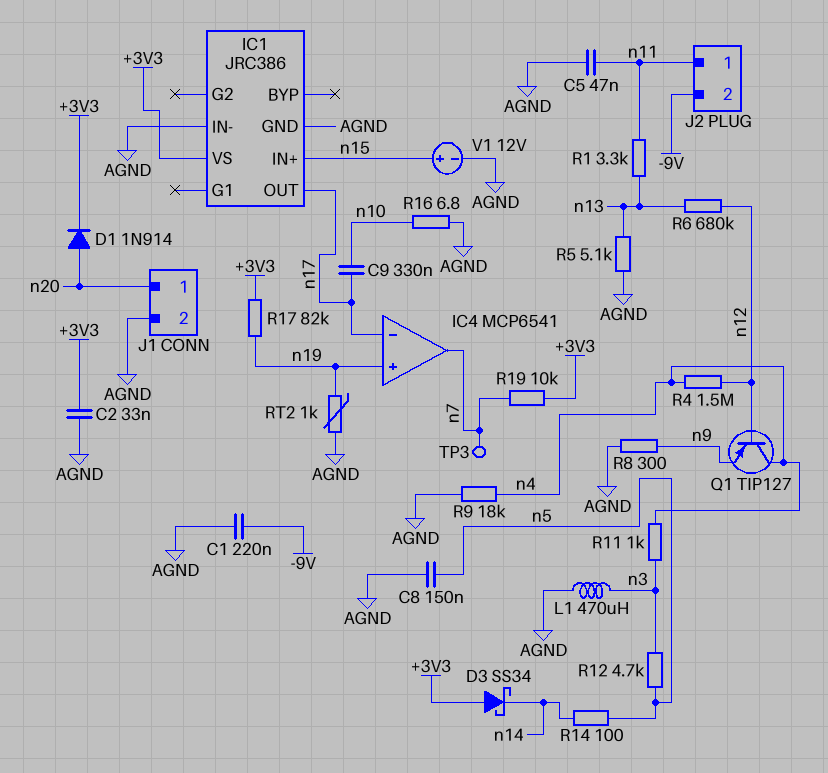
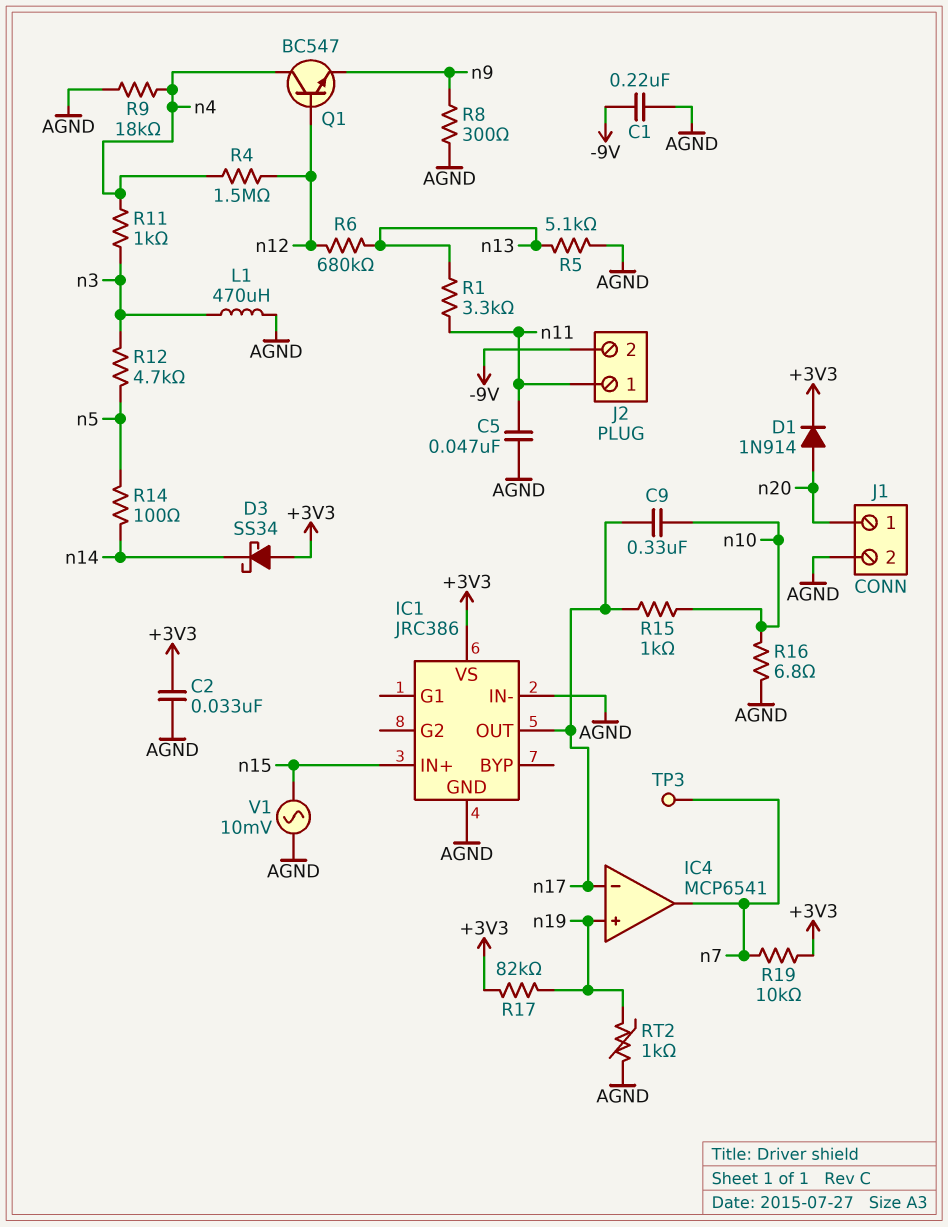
C8: 150nF (AGND, n5) -> none
Q1: PNP TIP127 (B n12, C n4, E n9) -> NPN BC547 (B n12, C n4, E n9)
R15: none -> 1k (n10, n17)
V1: 12V (plus n15, minus AGND) -> AC 10mV (AGND, n15)

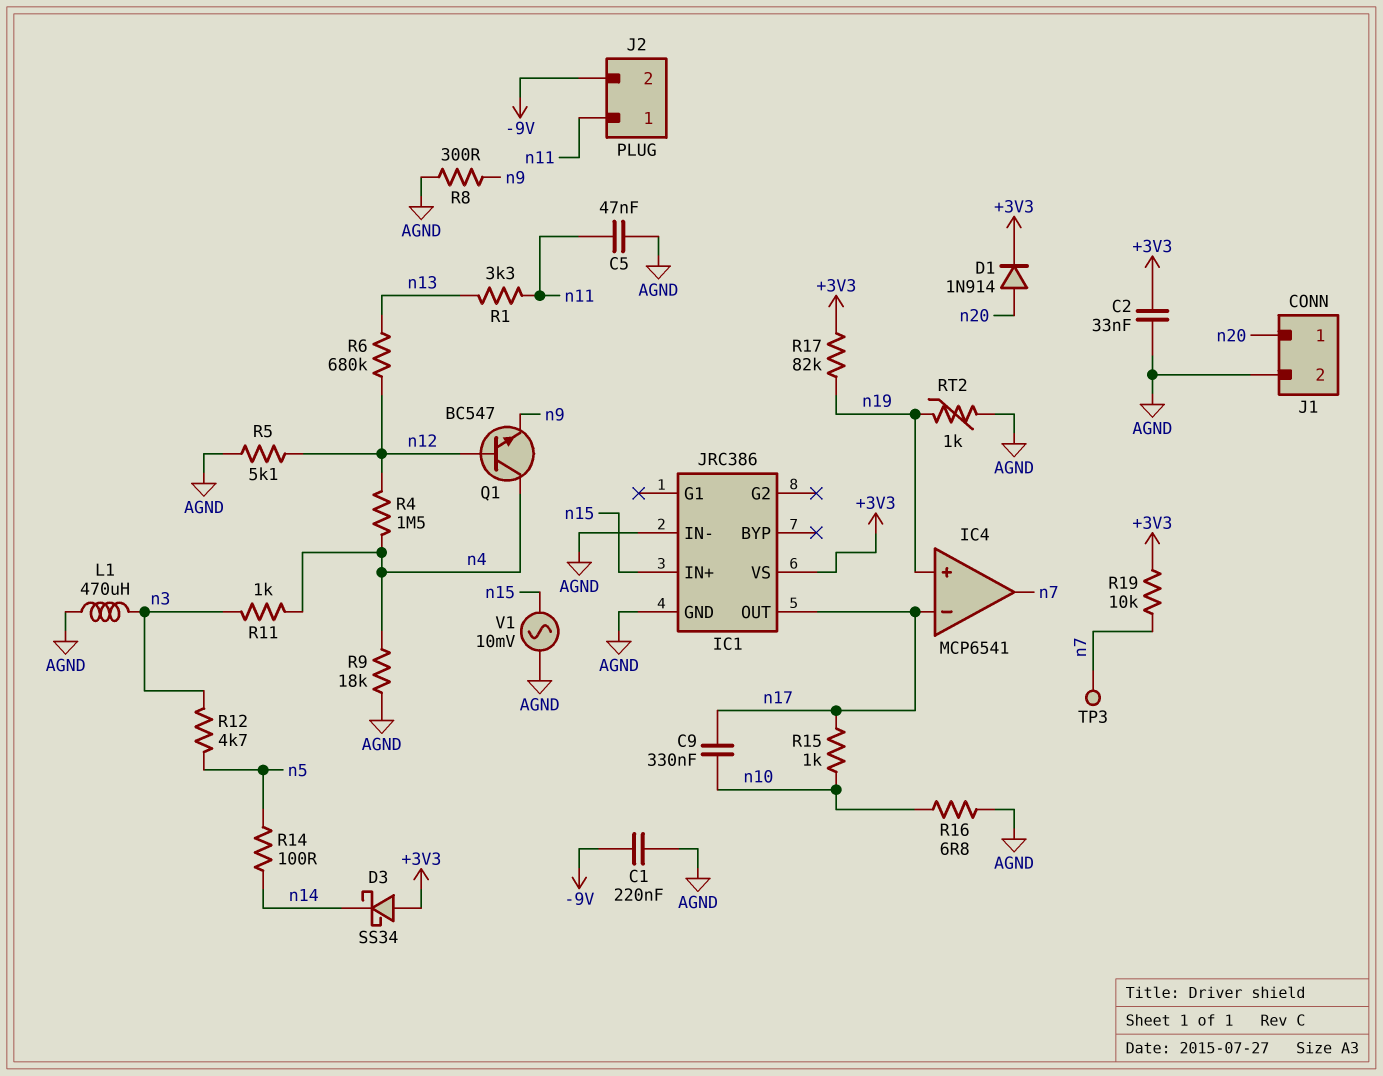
R5: 5.1k (AGND, n13) -> 5.1k (AGND, n12)

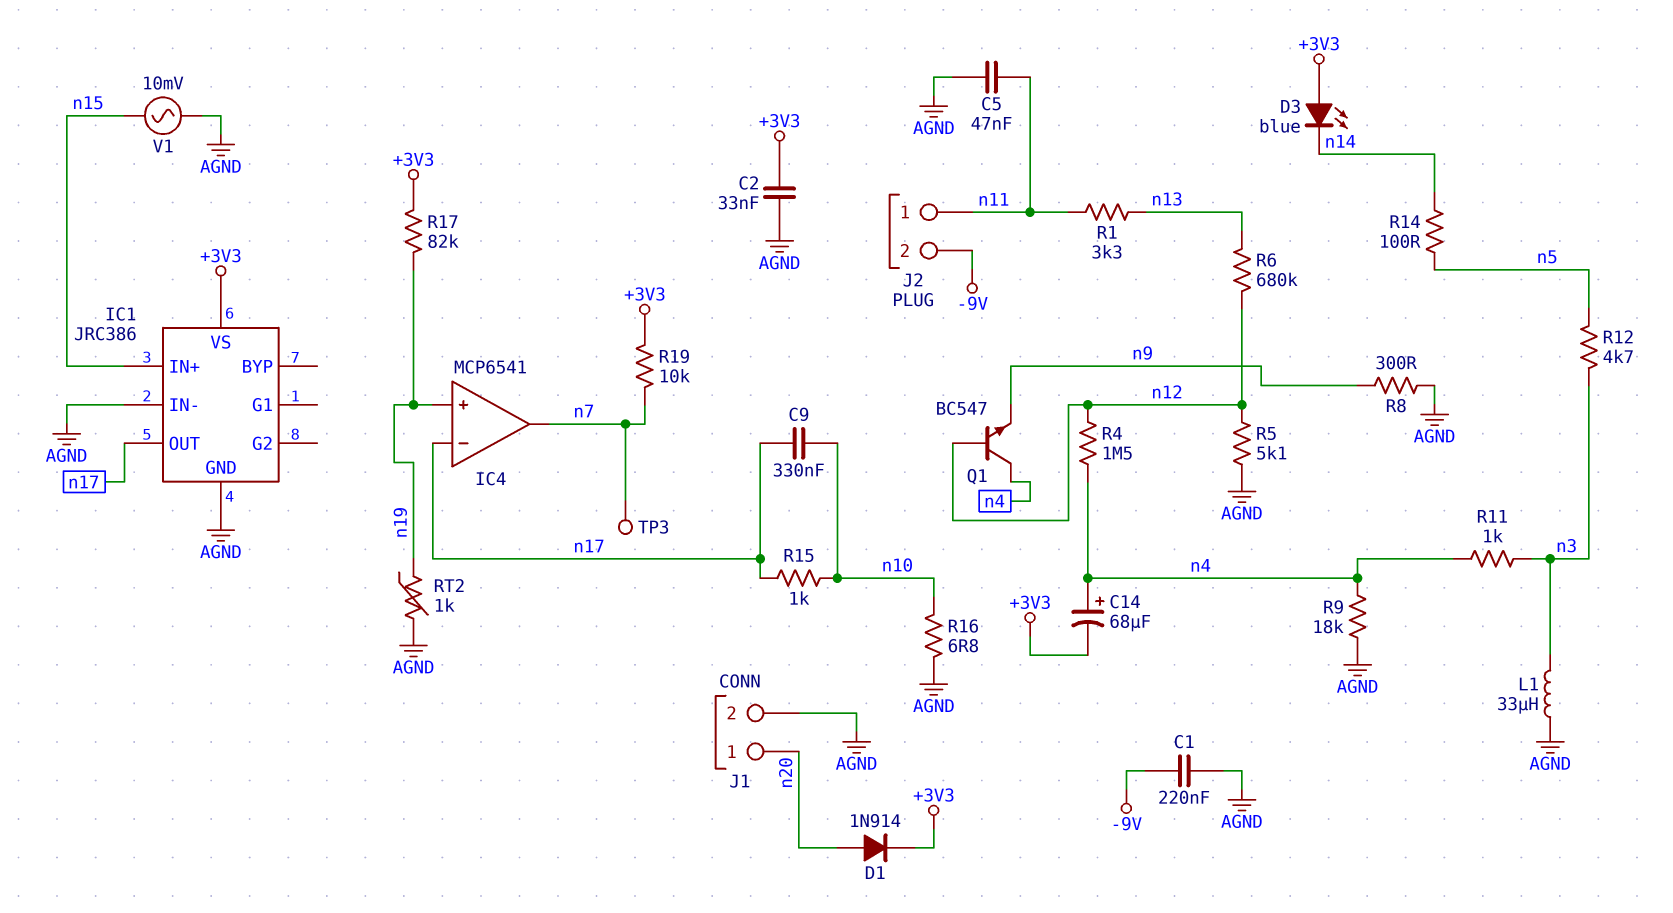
C14: none -> 68uF (plus n4, minus +3V3)
D3: schottky SS34 (A +3V3, K n14) -> LED blue (A +3V3, K n14)
L1: 470uH (AGND, n3) -> 33uH (AGND, n3)

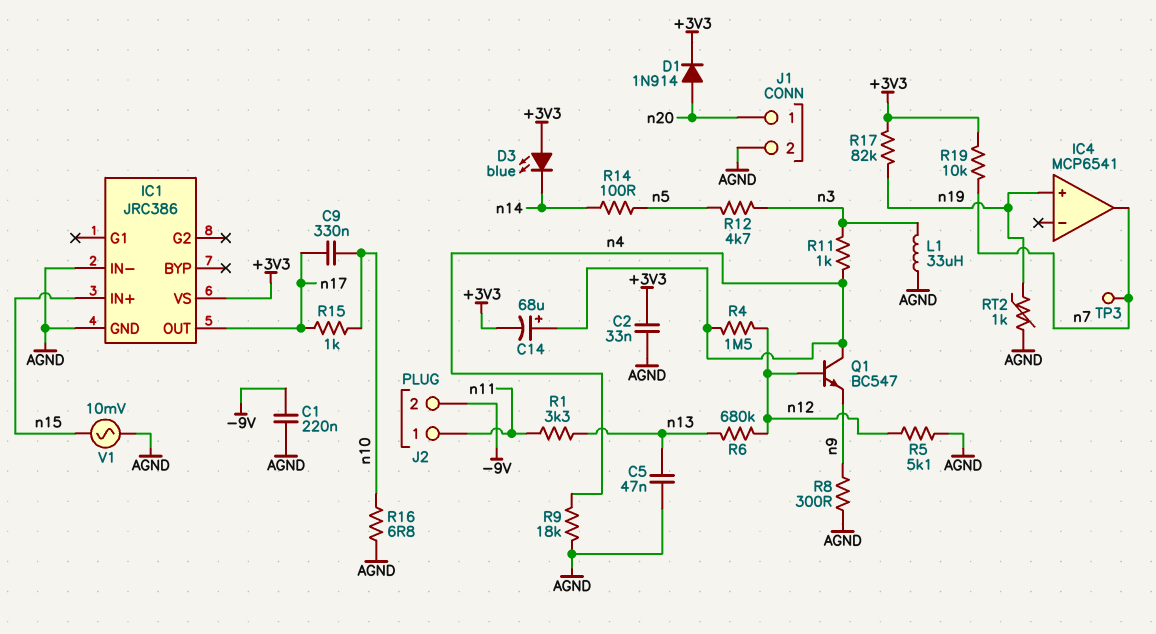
C5: 47nF (AGND, n11) -> 47nF (AGND, n13)
IC4 pin in-: n17 -> none

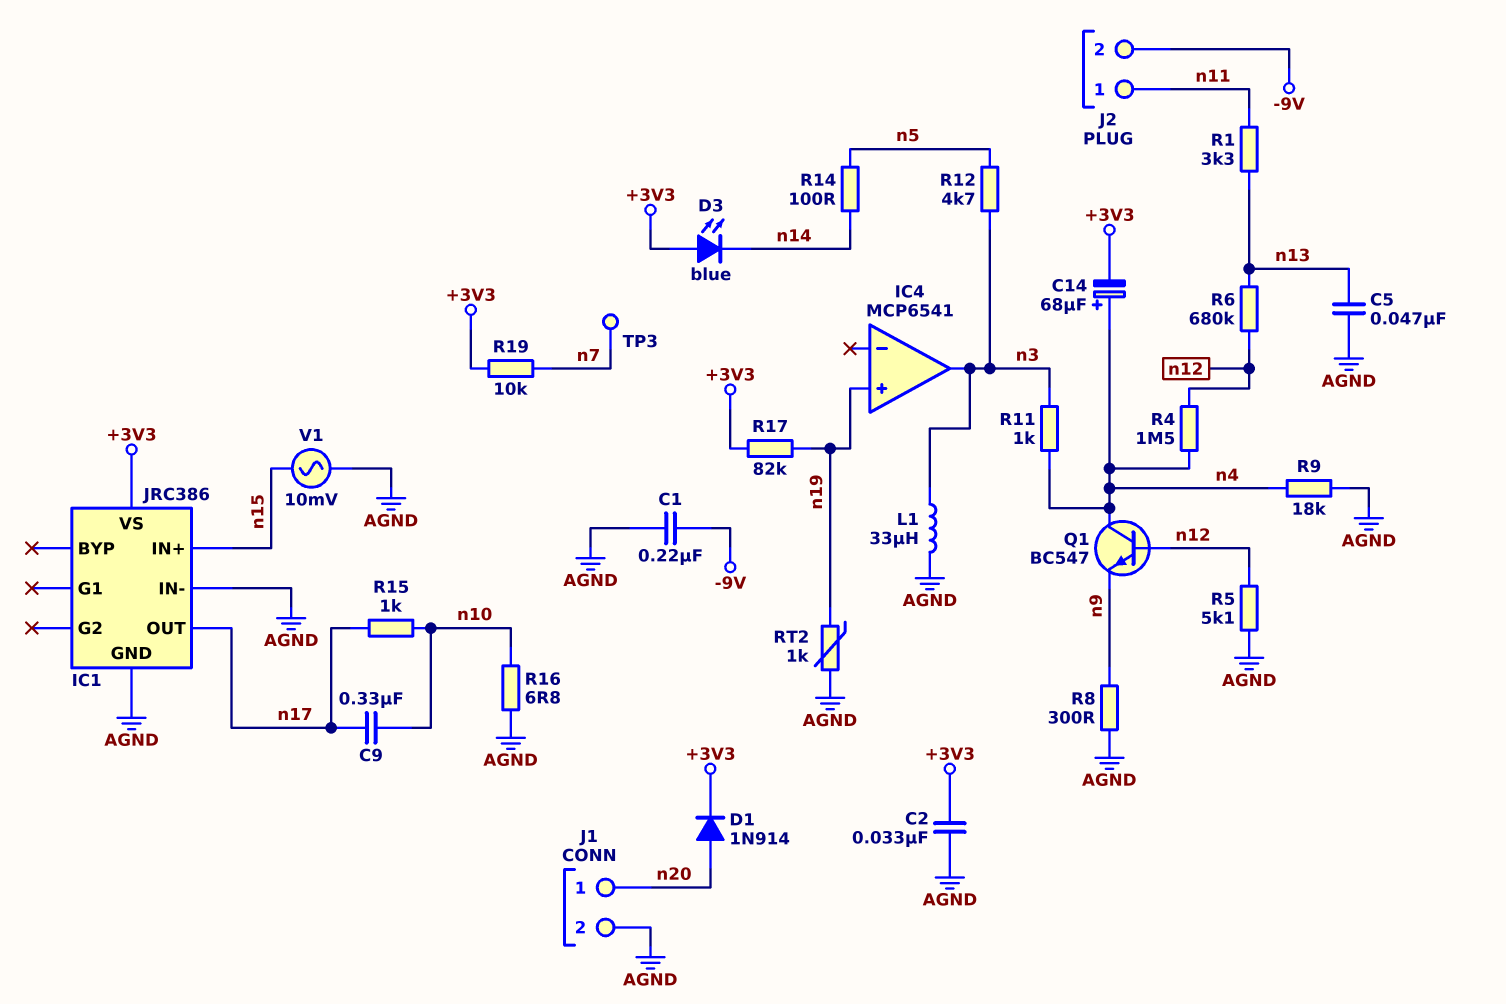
IC4 pin out: n7 -> n3

